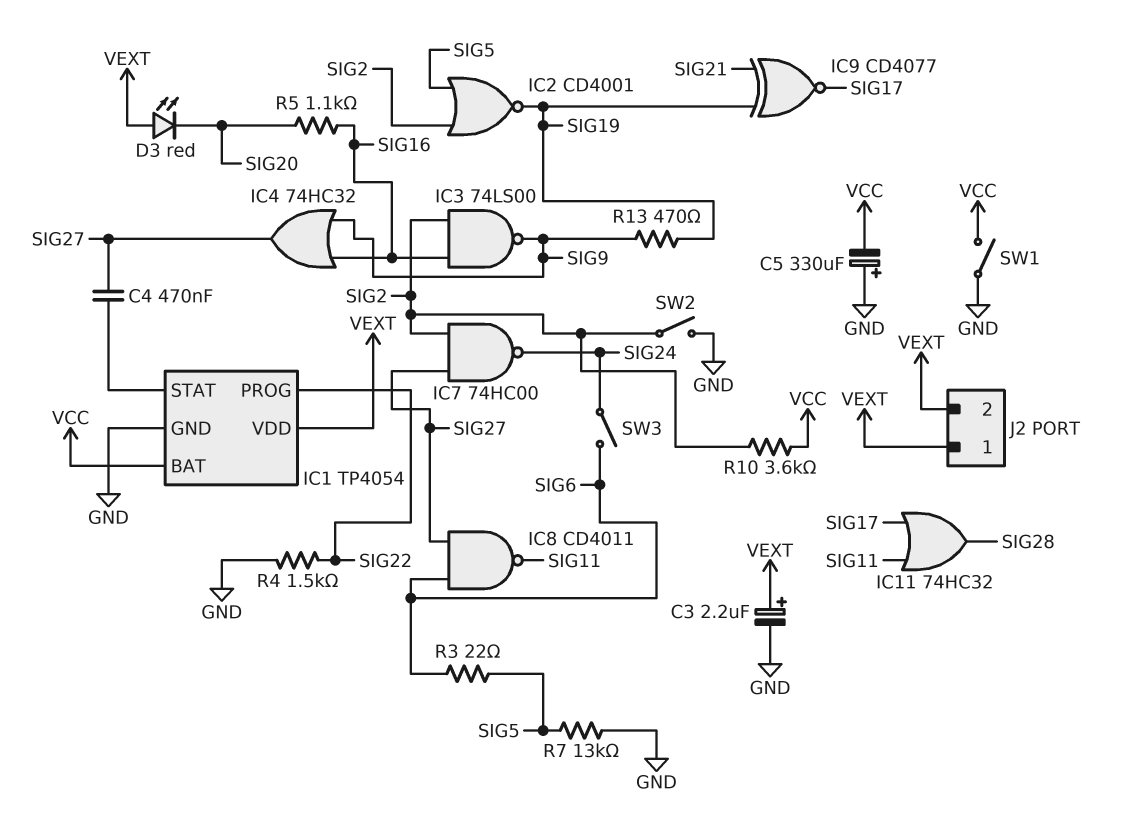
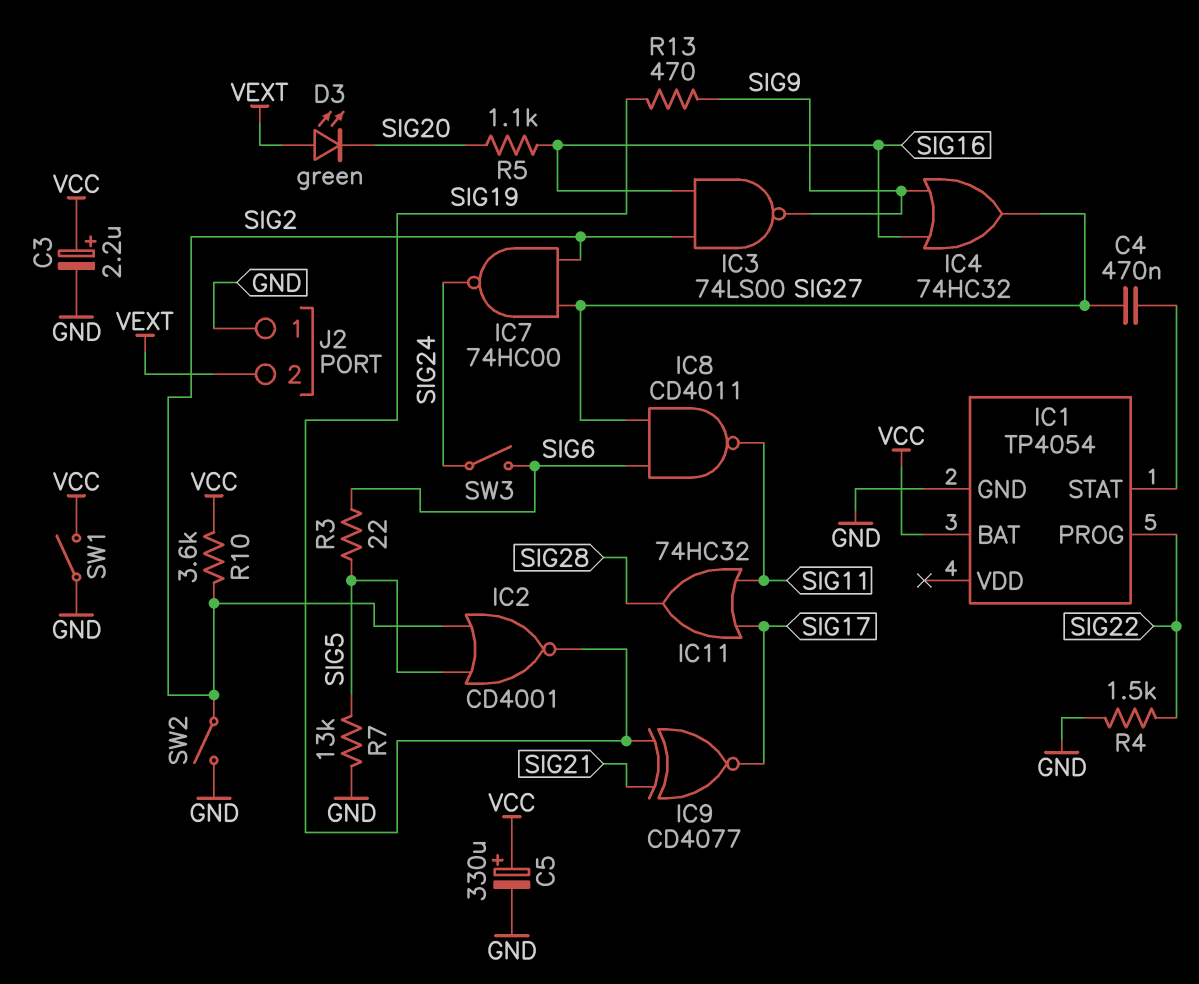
C3: 2.2uF (plus VEXT, minus GND) -> 2.2uF (plus VCC, minus GND)
C5: 330uF (plus GND, minus VCC) -> 330uF (plus VCC, minus GND)
D3: LED red (A VEXT, K SIG20) -> LED green (A VEXT, K SIG20)
IC1 pin VDD: VEXT -> none
J2 pin 1: VEXT -> GND

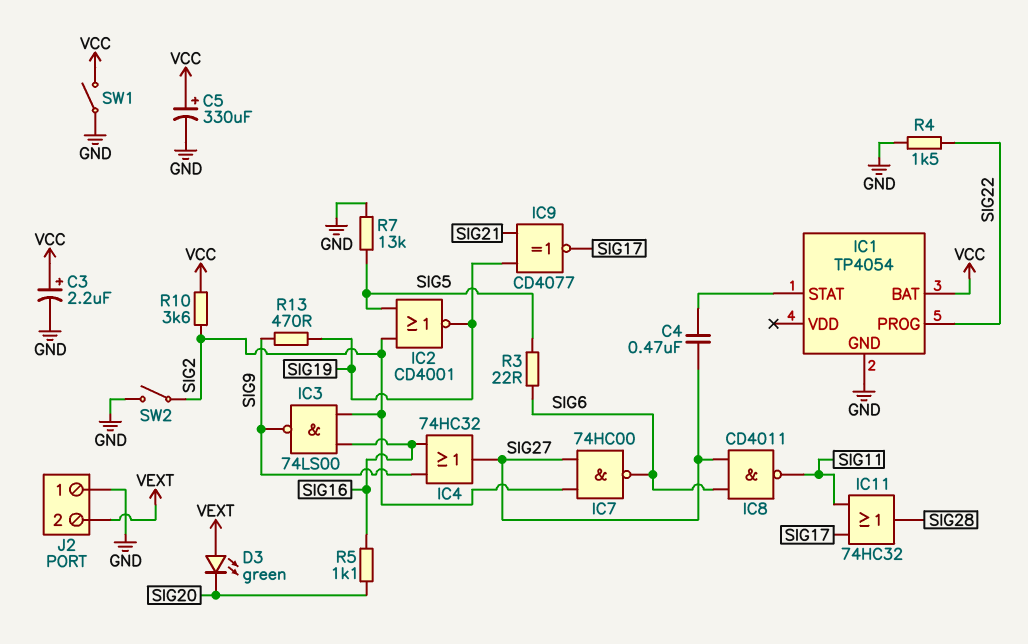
IC7: NAND 74HC00 (in SIG2, in SIG27, out SIG24) -> NAND 74HC00 (in SIG2, in SIG27, out SIG6)
SW3: switch (SIG6, SIG24) -> none

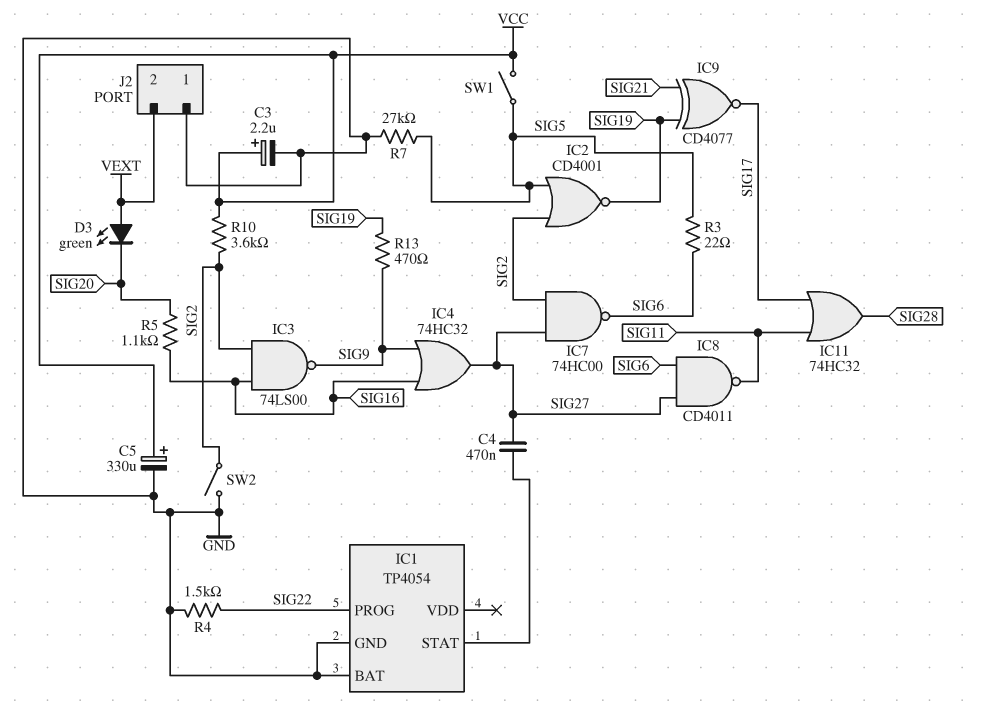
IC1 pin BAT: VCC -> GND
R7: 13k (GND, SIG5) -> 27k (GND, SIG5)
SW1: switch (GND, VCC) -> switch (SIG5, VCC)

